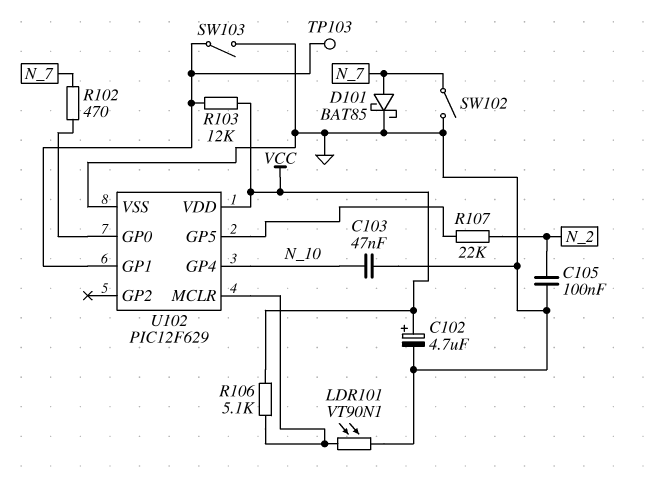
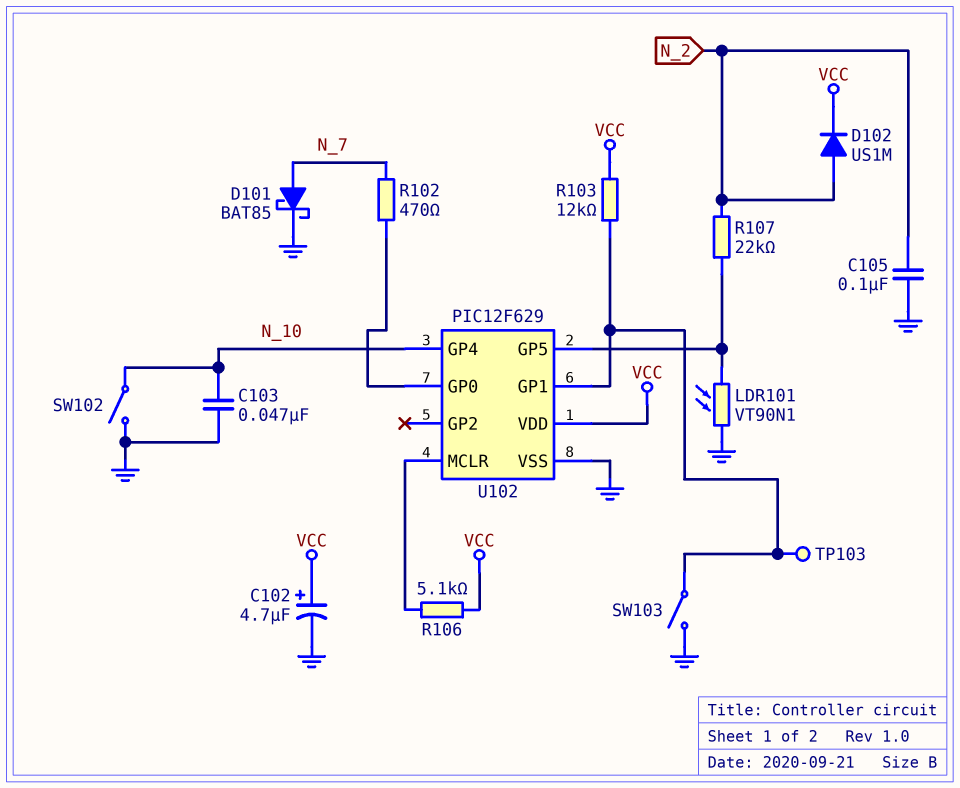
D102: none -> diode US1M (A N_2, K VCC)
LDR101: VT90N1 (GND, U102/MCLR) -> VT90N1 (GND, U102/GP5)
SW102: switch (GND, N_7) -> switch (GND, N_10)

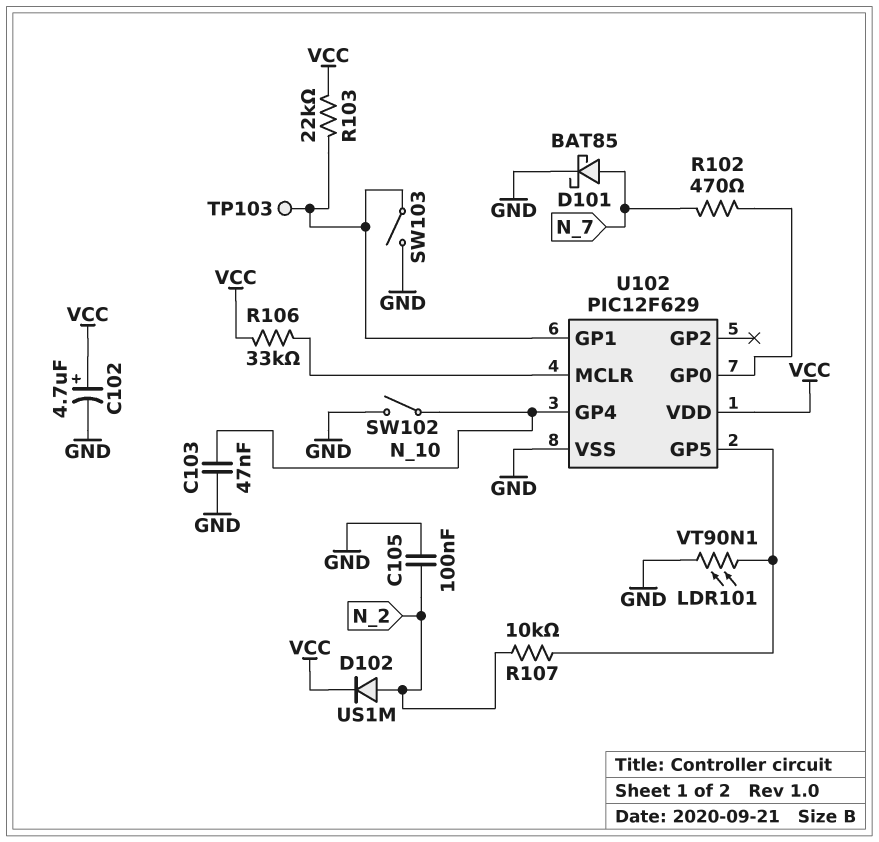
R103: 12k (U102/GP1, VCC) -> 22k (U102/GP1, VCC)
R106: 5.1k (U102/MCLR, VCC) -> 33k (U102/MCLR, VCC)
R107: 22k (N_2, U102/GP5) -> 10k (N_2, U102/GP5)

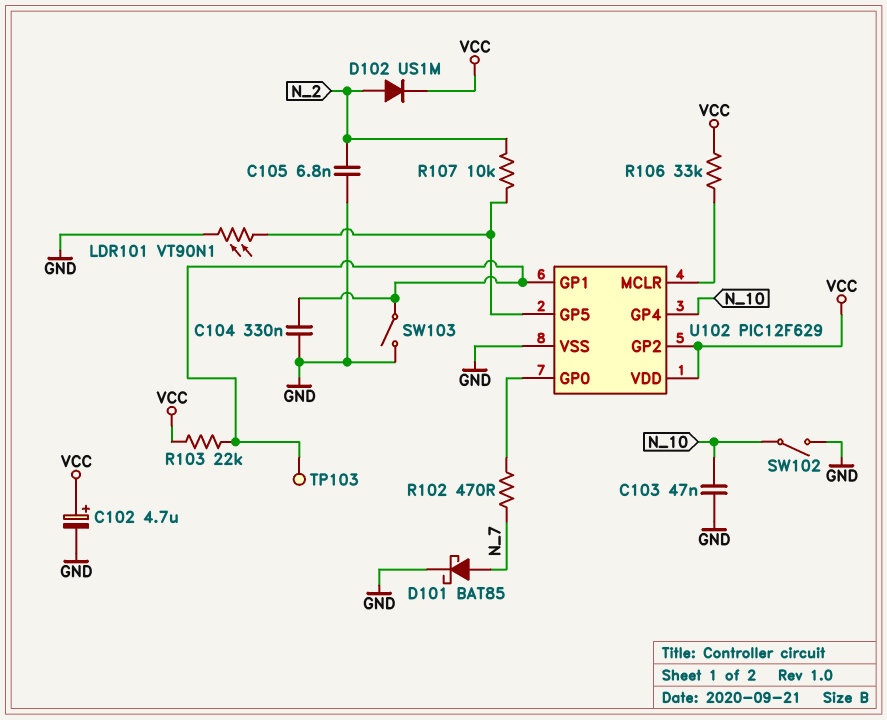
C104: none -> 330nF (GND, U102/GP1)
C105: 100nF (GND, N_2) -> 6.8nF (GND, N_2)
U102 pin GP2: none -> VCC

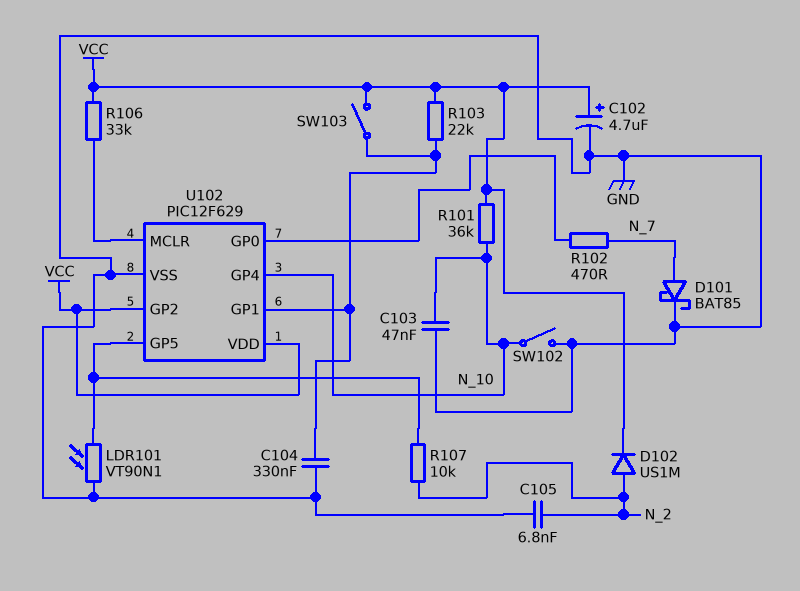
R101: none -> 36k (N_10, VCC)
SW103: switch (GND, U102/GP1) -> switch (U102/GP1, VCC)
TP103: test point (U102/GP1) -> none

